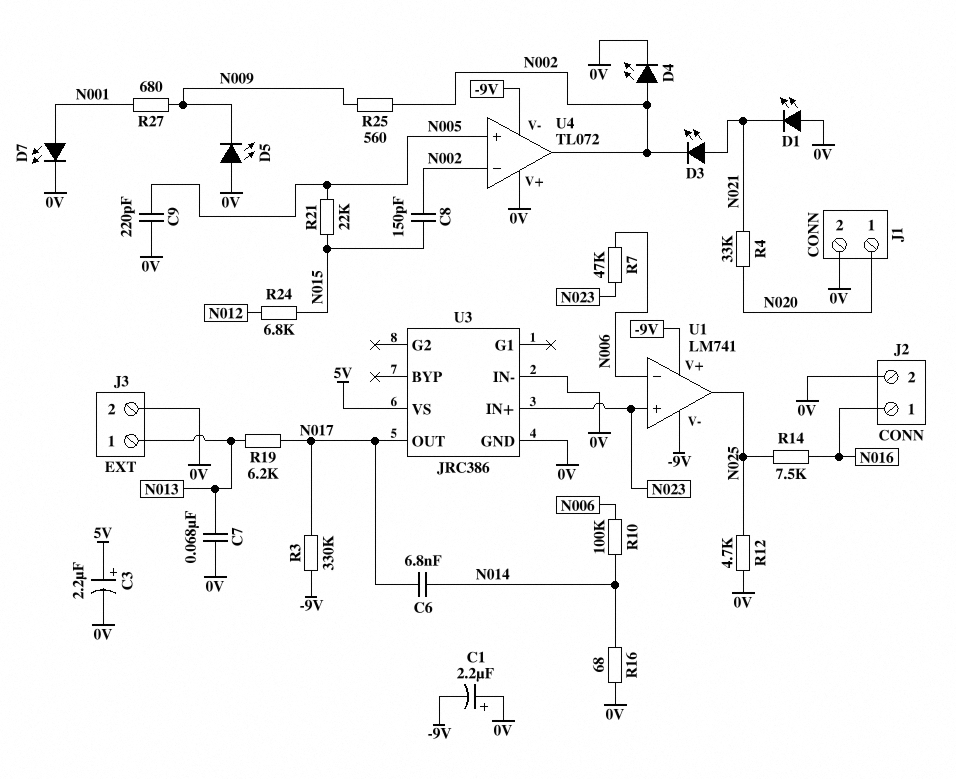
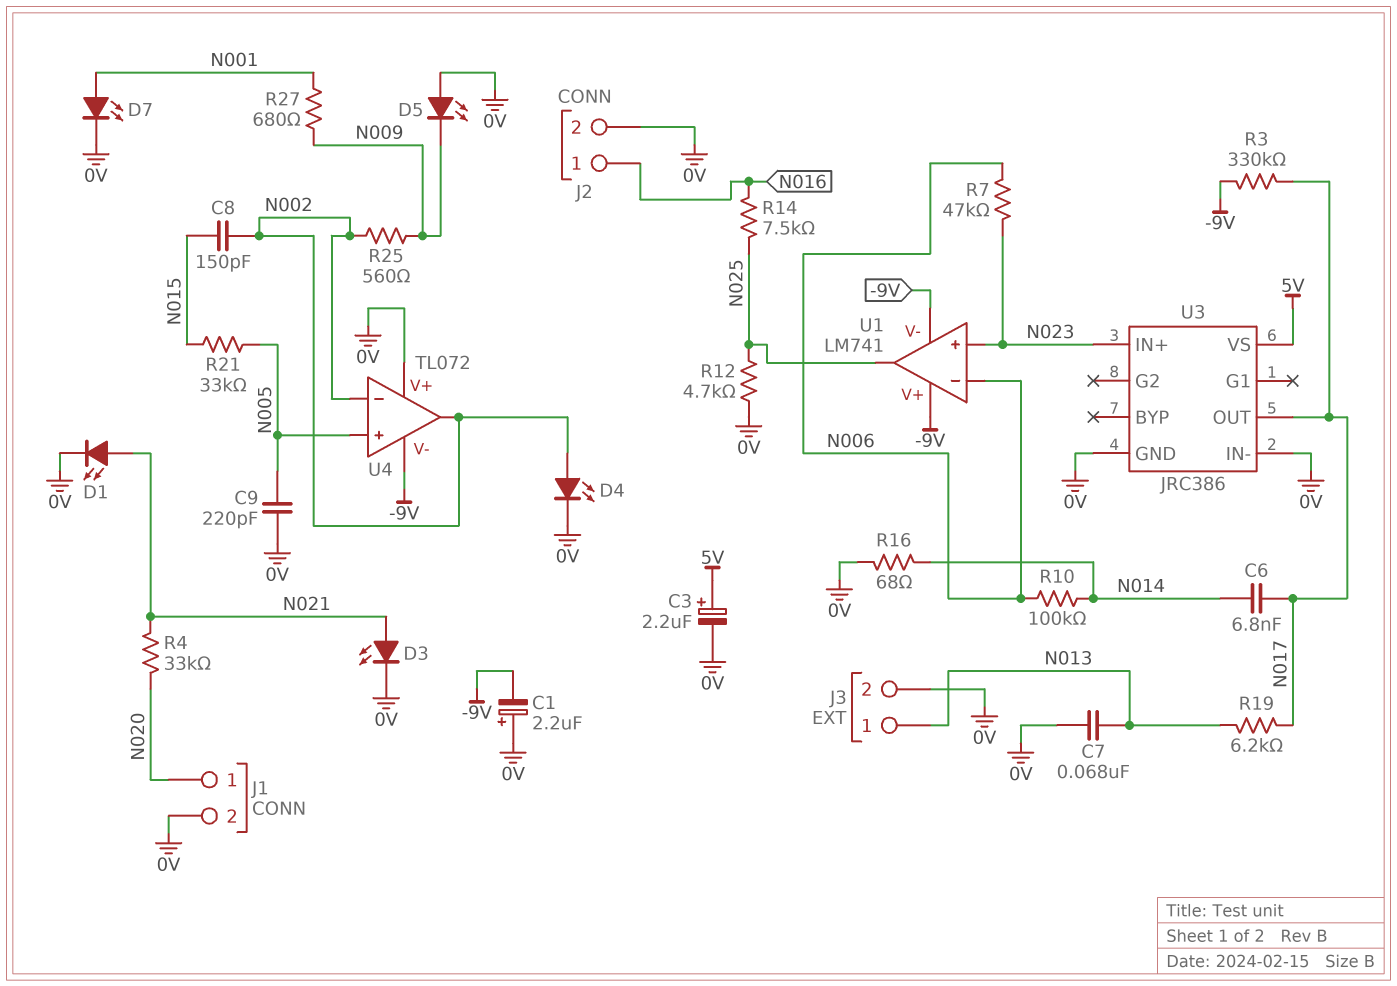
D1: LED (A 0V, K N021) -> LED (A N021, K 0V)
D3: LED (A N021, K N002) -> LED (A N021, K 0V)
R21: 22k (N005, N015) -> 33k (N005, N015)
R24: 6.8k (N012, N015) -> none

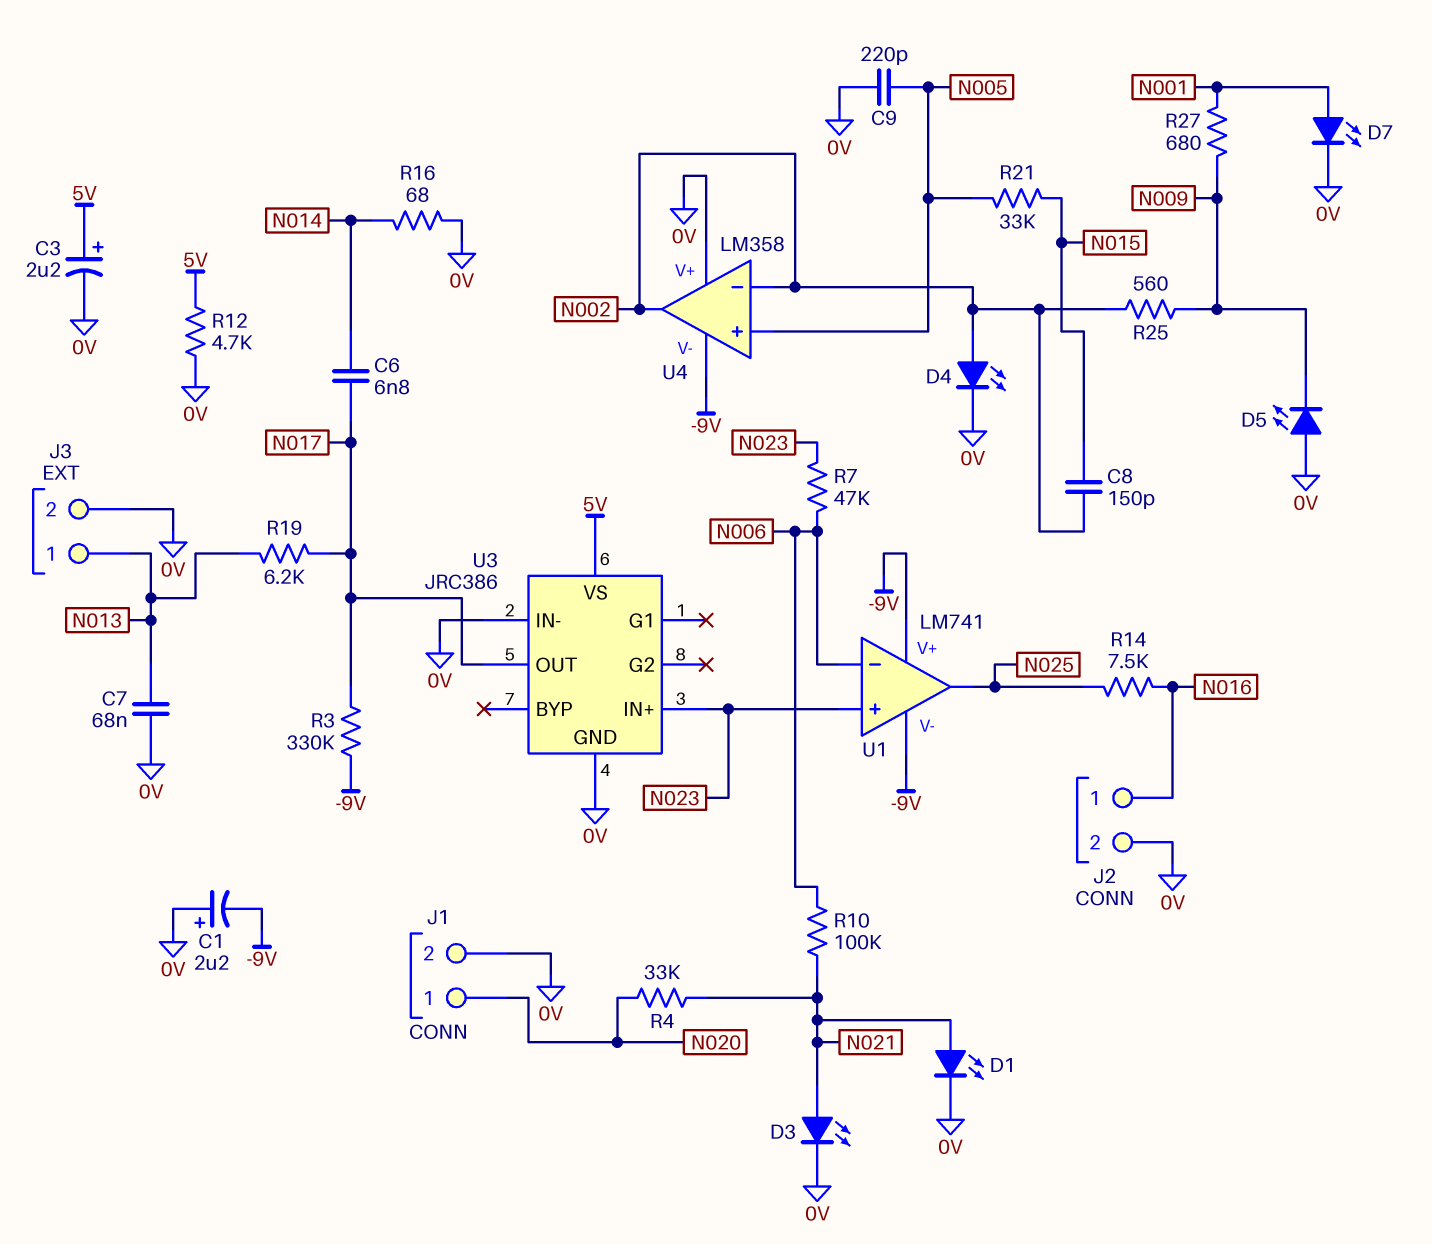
R10: 100k (N006, N014) -> 100k (N006, N021)
R12: 4.7k (0V, N025) -> 4.7k (0V, 5V)
U4: TL072 -> LM358

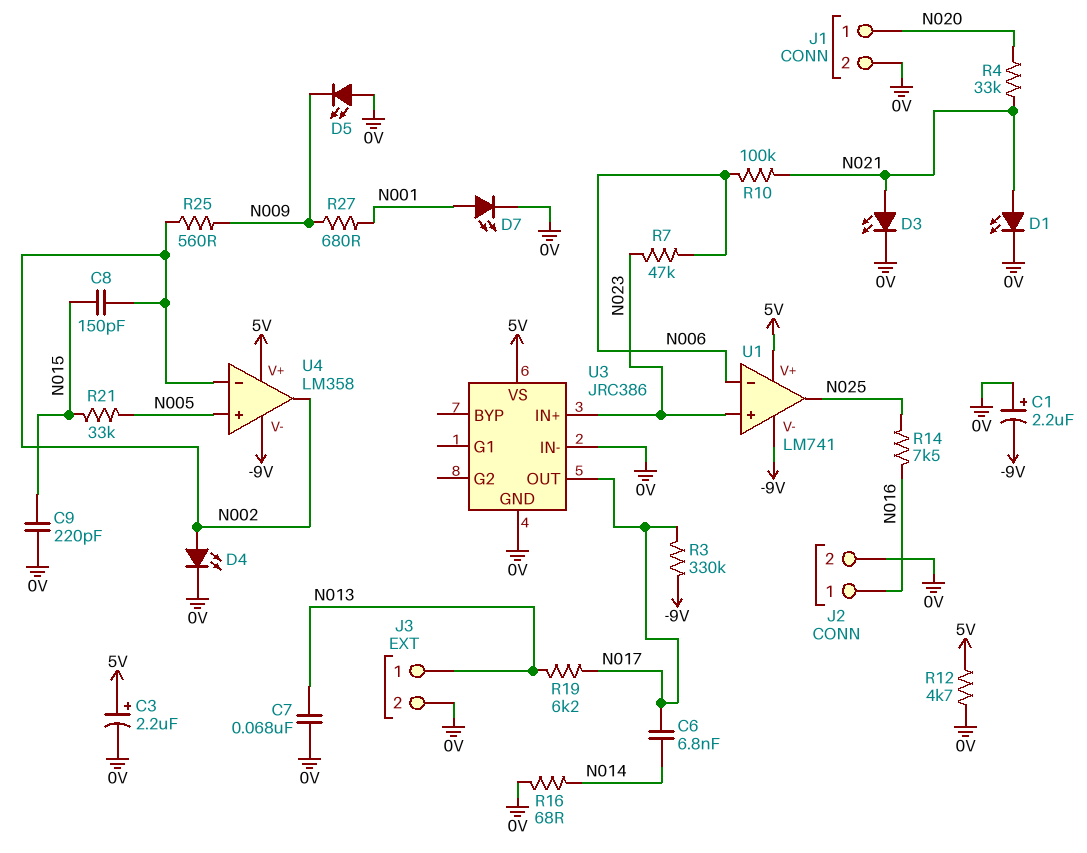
C9: 220pF (0V, N005) -> 220pF (0V, N015)
U1 pin V+: -9V -> 5V
U4 pin V+: 0V -> 5V

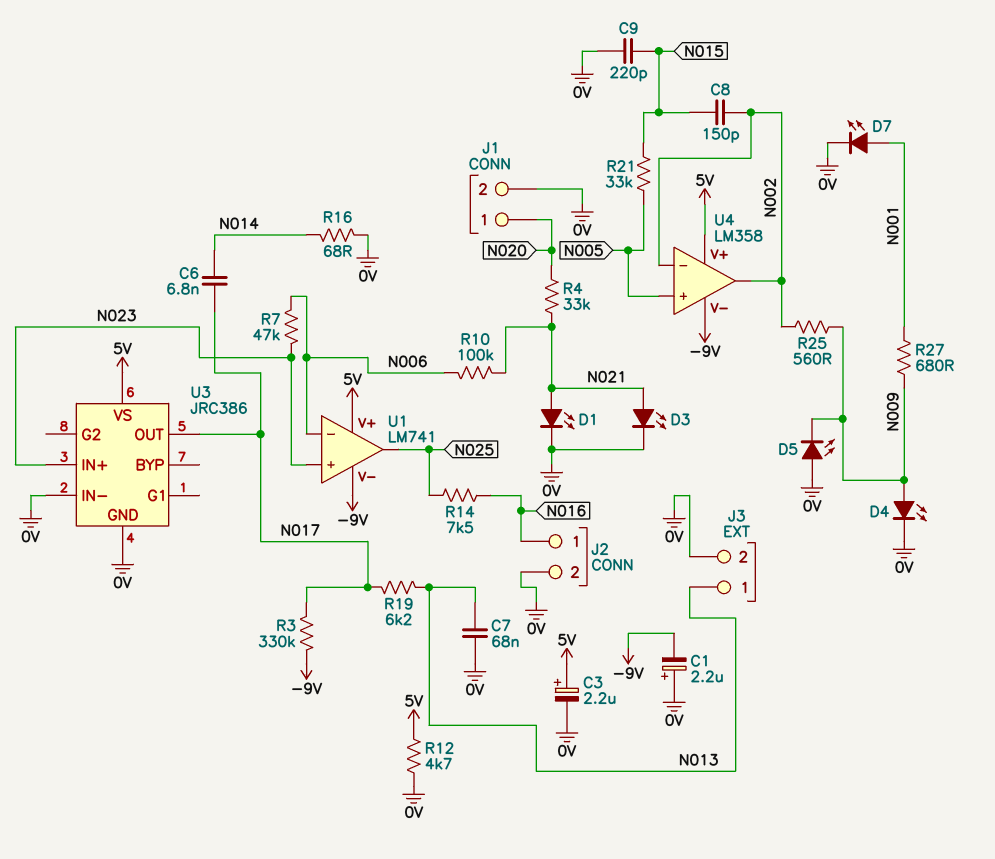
D4: LED (A N002, K 0V) -> LED (A N009, K 0V)

